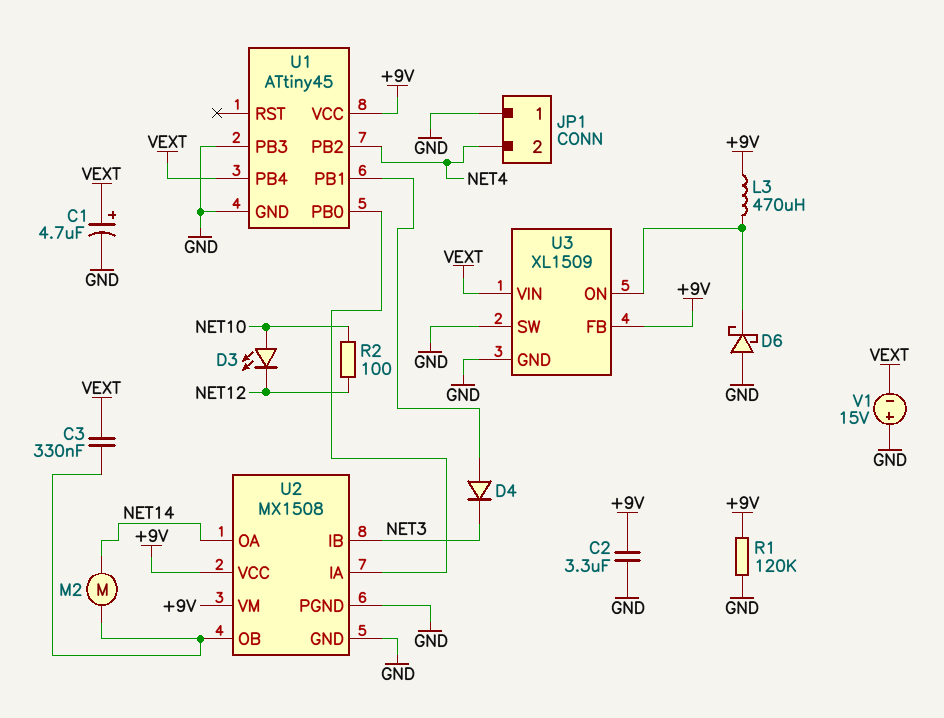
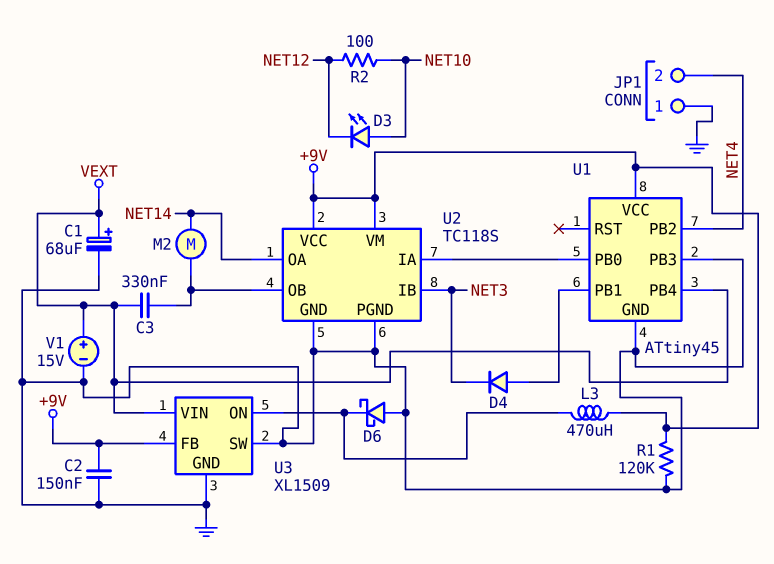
C1: 4.7uF (plus VEXT, minus GND) -> 68uF (plus VEXT, minus GND)
C2: 3.3uF (+9V, GND) -> 150nF (+9V, GND)
U2: MX1508 -> TC118S
V1: 15V (plus GND, minus VEXT) -> 15V (plus VEXT, minus GND)

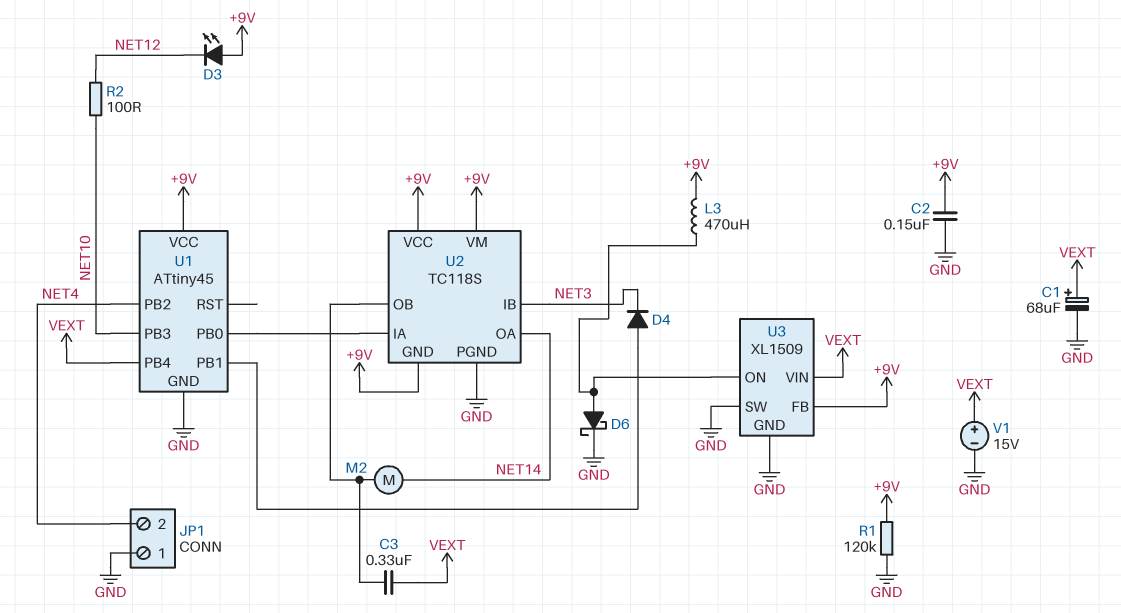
D3: LED (A NET10, K NET12) -> LED (A +9V, K NET12)
D6: schottky (A GND, K U3/ON) -> schottky (A U3/ON, K GND)
U1 pin PB3: GND -> NET10
U2 pin GND: GND -> +9V

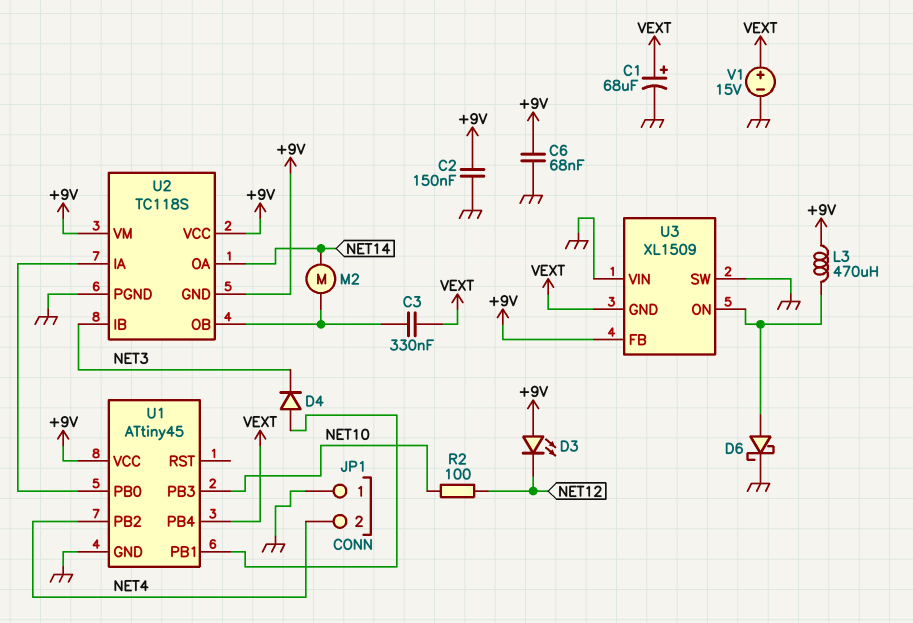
C6: none -> 68nF (+9V, GND)
R1: 120k (+9V, GND) -> none
U3 pin GND: GND -> VEXT
U3 pin VIN: VEXT -> GND

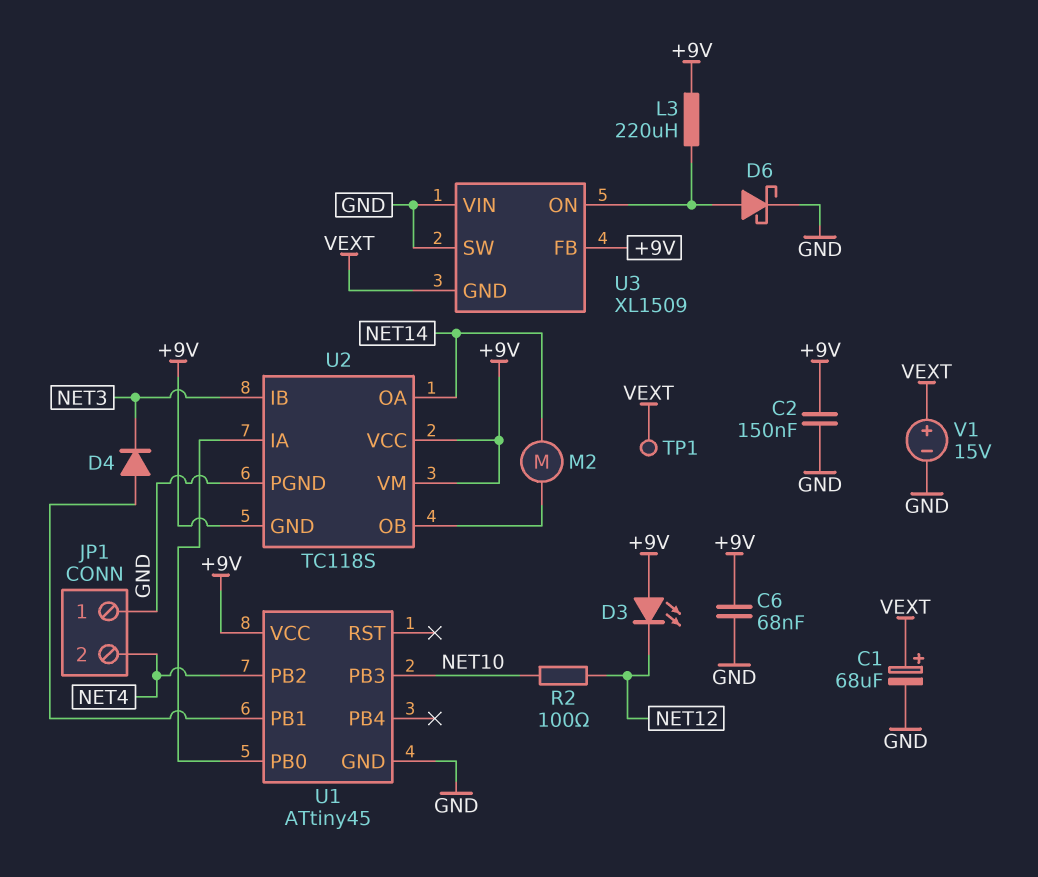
C3: 330nF (U2/OB, VEXT) -> none
L3: 470uH (+9V, U3/ON) -> 220uH (+9V, U3/ON)
TP1: none -> test point (VEXT)
U1 pin PB4: VEXT -> none

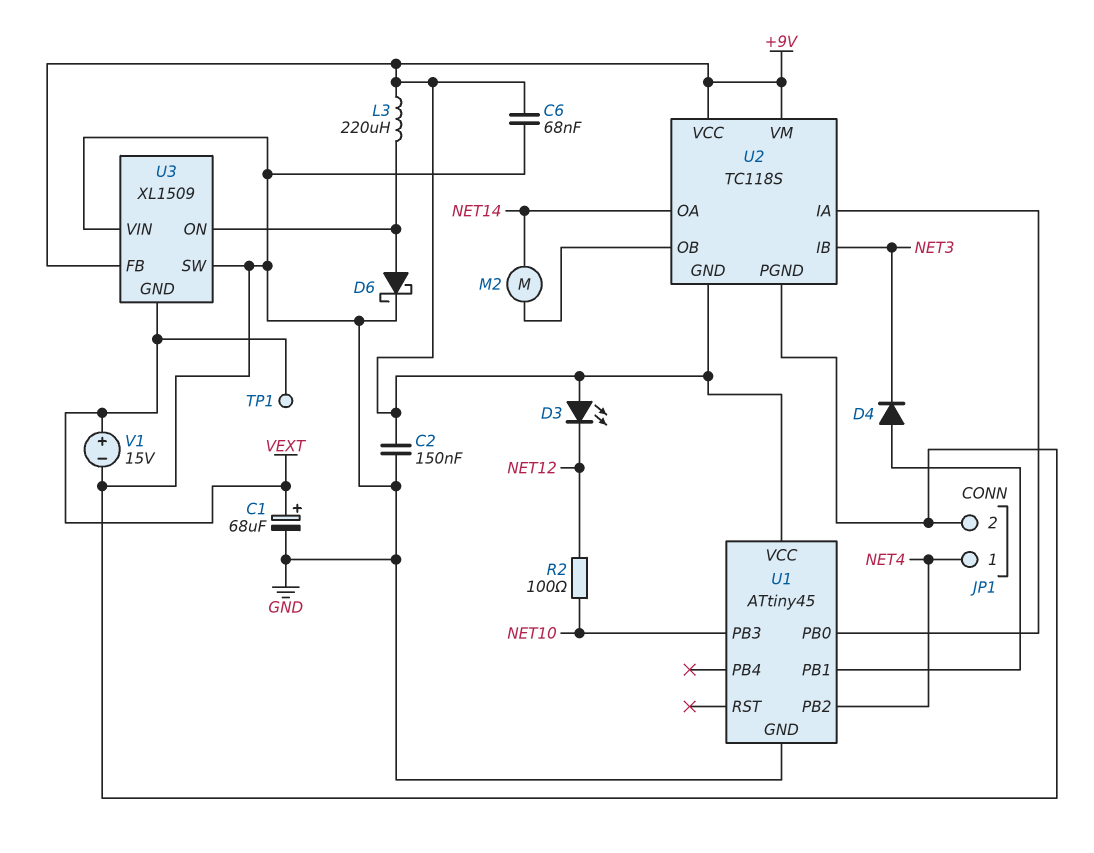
JP1 pin 1: GND -> NET4
JP1 pin 2: NET4 -> GND

